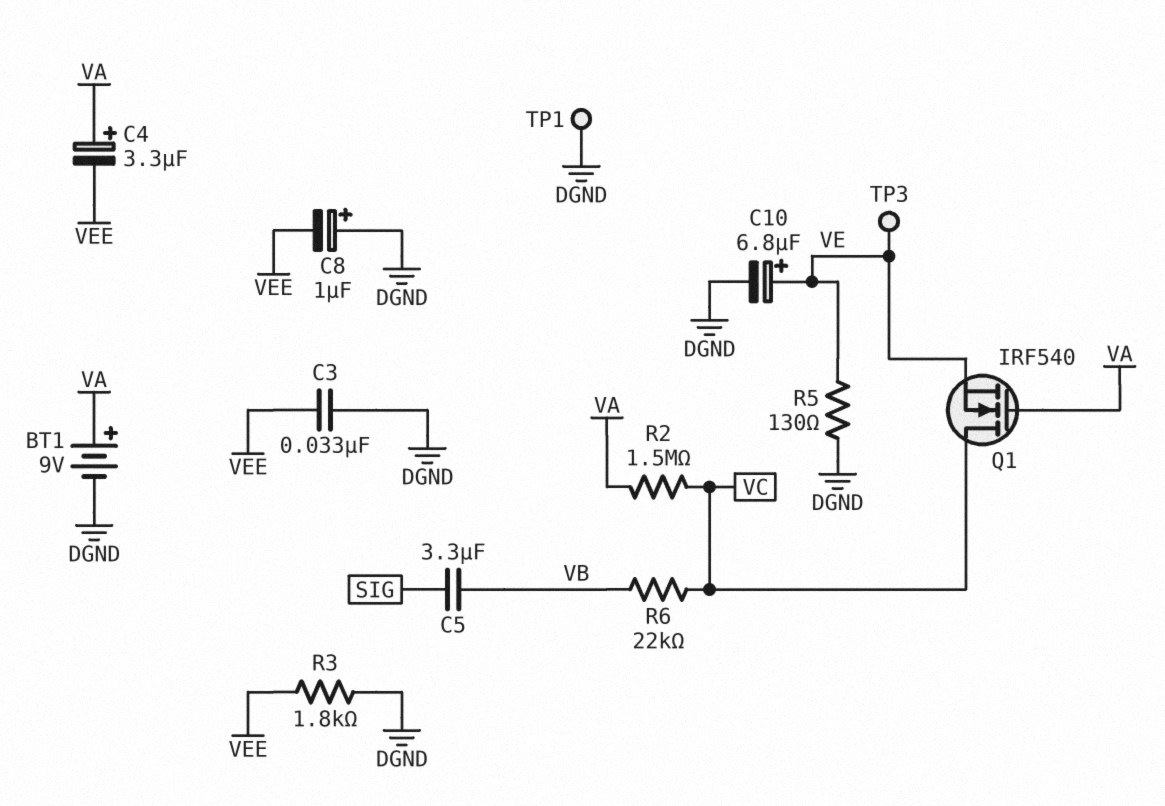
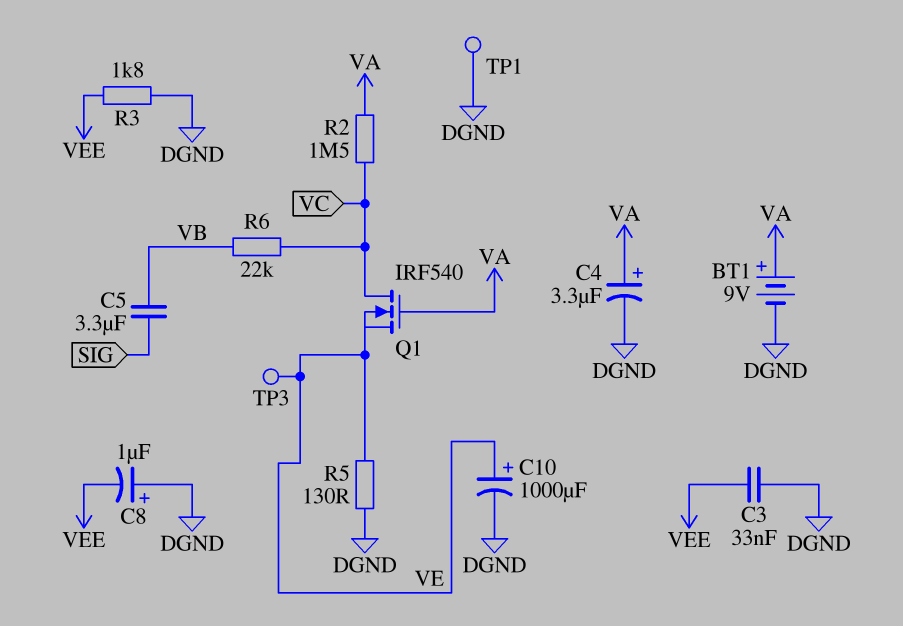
C4: 3.3uF (plus VA, minus VEE) -> 3.3uF (plus VA, minus DGND)
C10: 6.8uF (plus VE, minus DGND) -> 1000uF (plus VE, minus DGND)

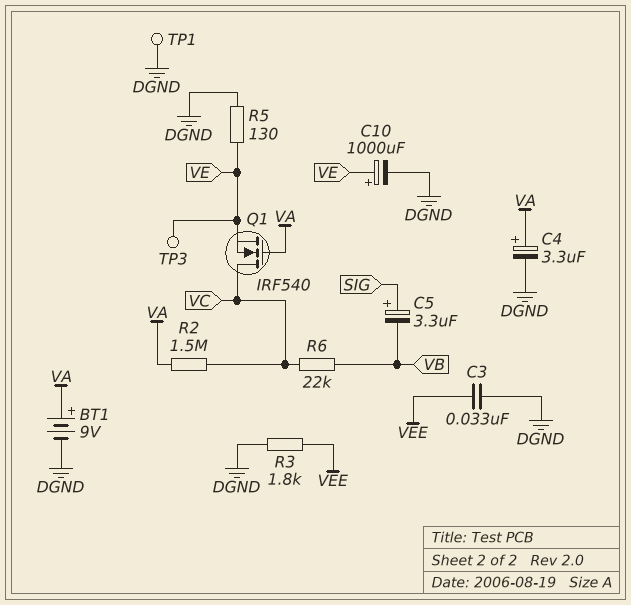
C5: 3.3uF (SIG, VB) -> 3.3uF (plus SIG, minus VB)
C8: 1uF (plus DGND, minus VEE) -> none

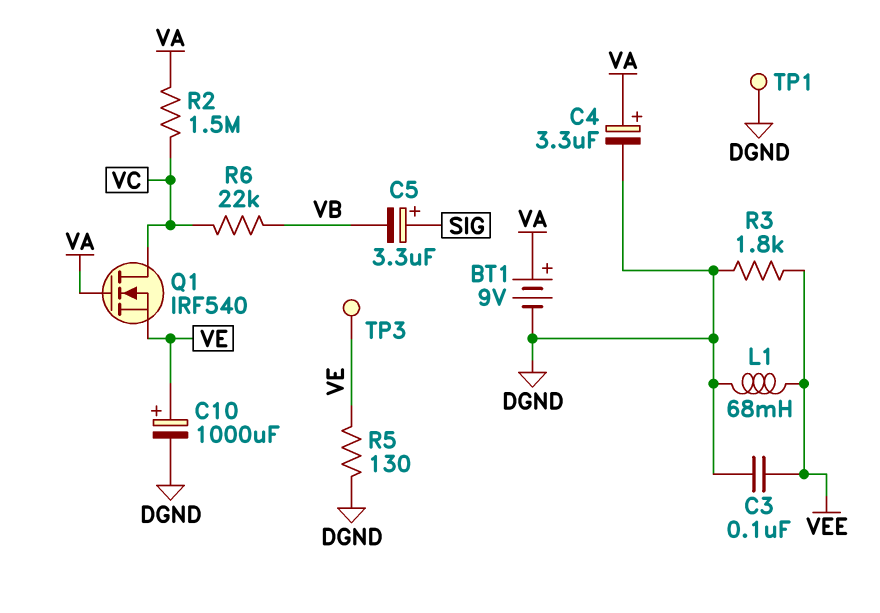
C3: 33nF (DGND, VEE) -> 100nF (DGND, VEE)
L1: none -> 68mH (DGND, VEE)

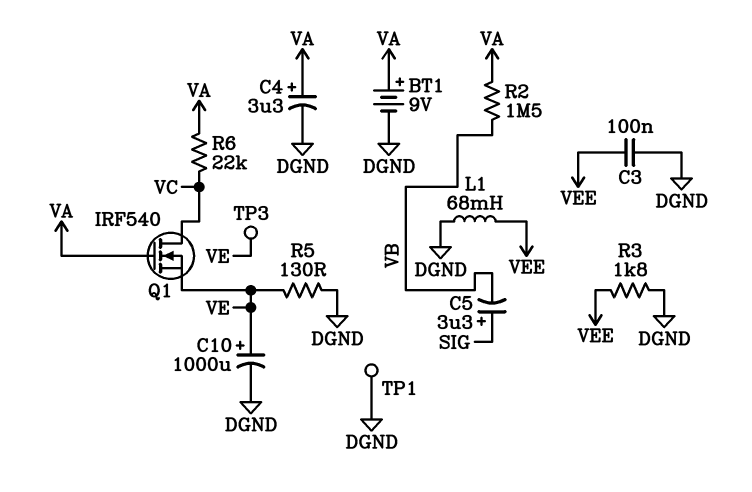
R2: 1.5M (VA, VC) -> 1.5M (VA, VB)
R6: 22k (VB, VC) -> 22k (VA, VC)

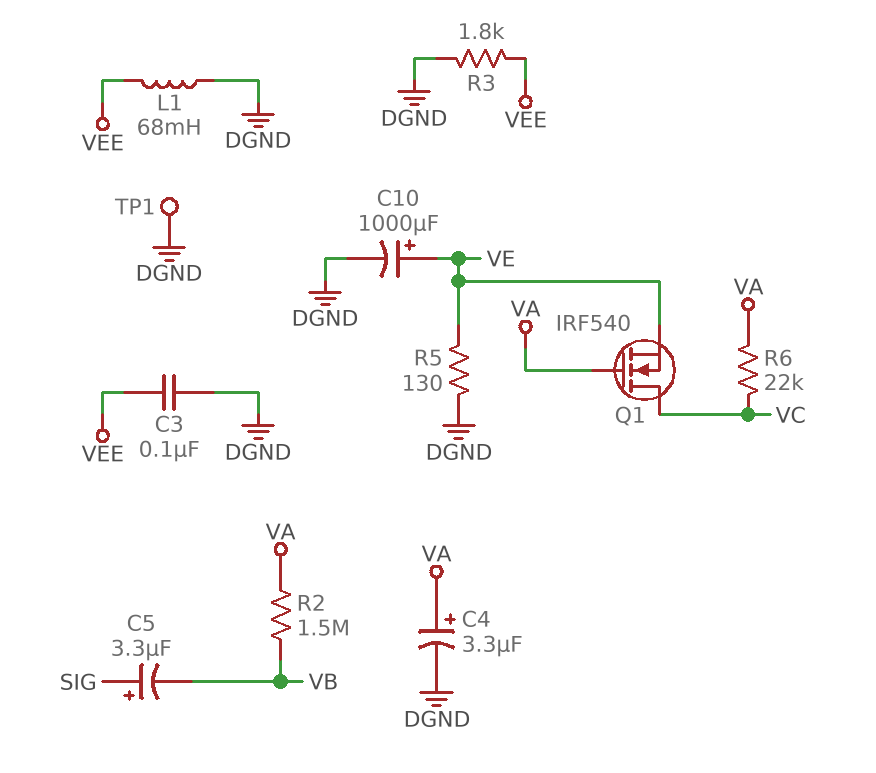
BT1: 9V (plus VA, minus DGND) -> none
TP3: test point (VE) -> none

